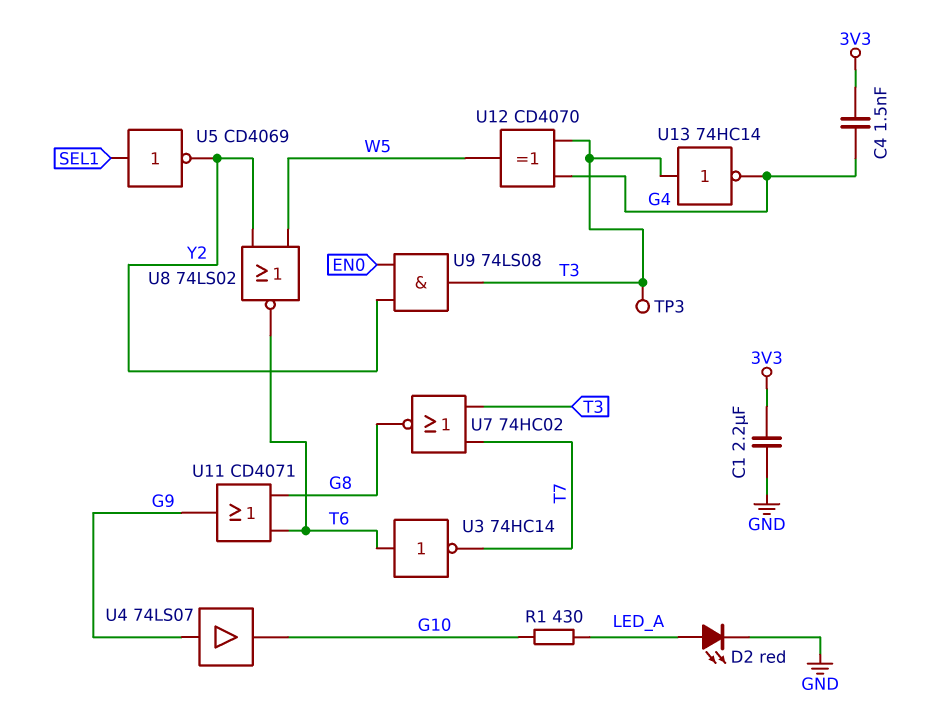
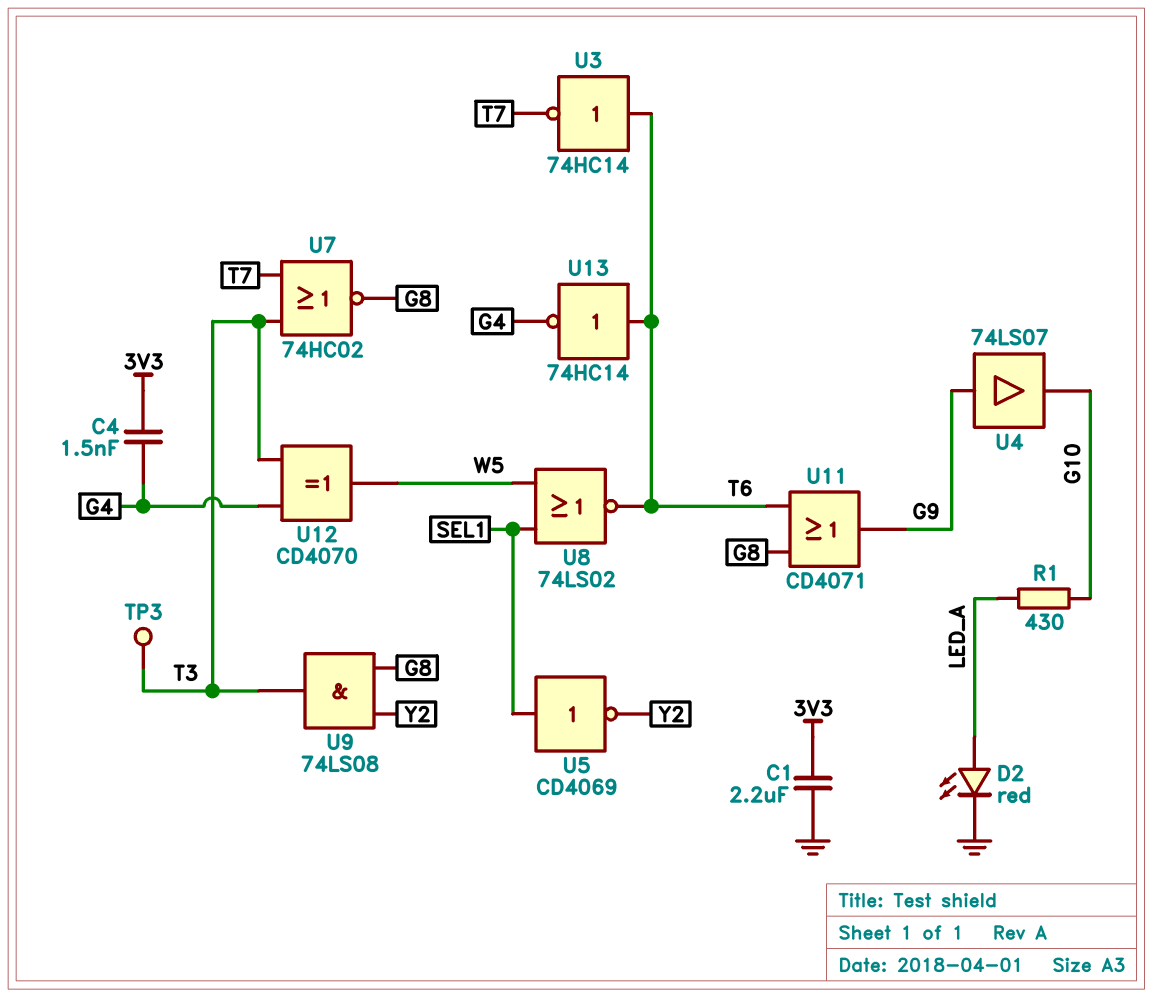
U8: NOR 74LS02 (in W5, in Y2, out T6) -> NOR 74LS02 (in SEL1, in W5, out T6)
U9: AND 74LS08 (in EN0, in Y2, out T3) -> AND 74LS08 (in G8, in Y2, out T3)
U13: NOT 74HC14 (in T3, out G4) -> NOT 74HC14 (in T6, out G4)

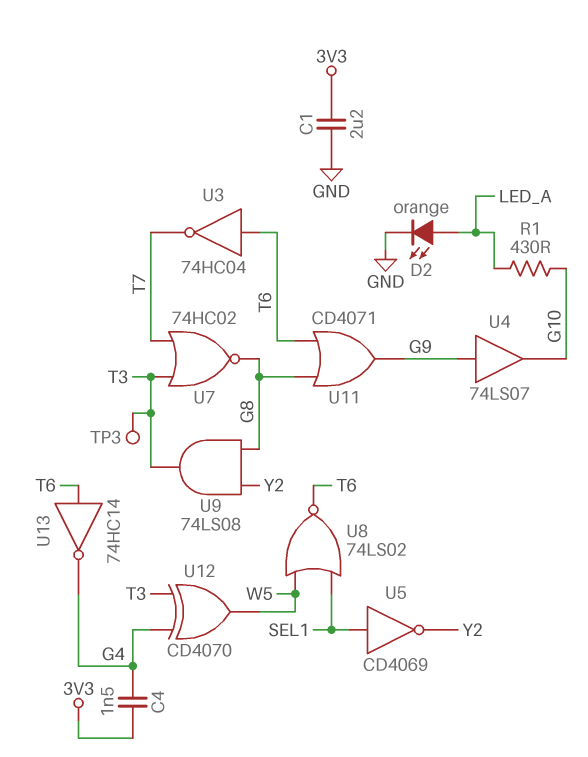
D2: LED red (A LED_A, K GND) -> LED orange (A LED_A, K GND)
U3: NOT 74HC14 (in T6, out T7) -> NOT 74HC04 (in T6, out T7)

